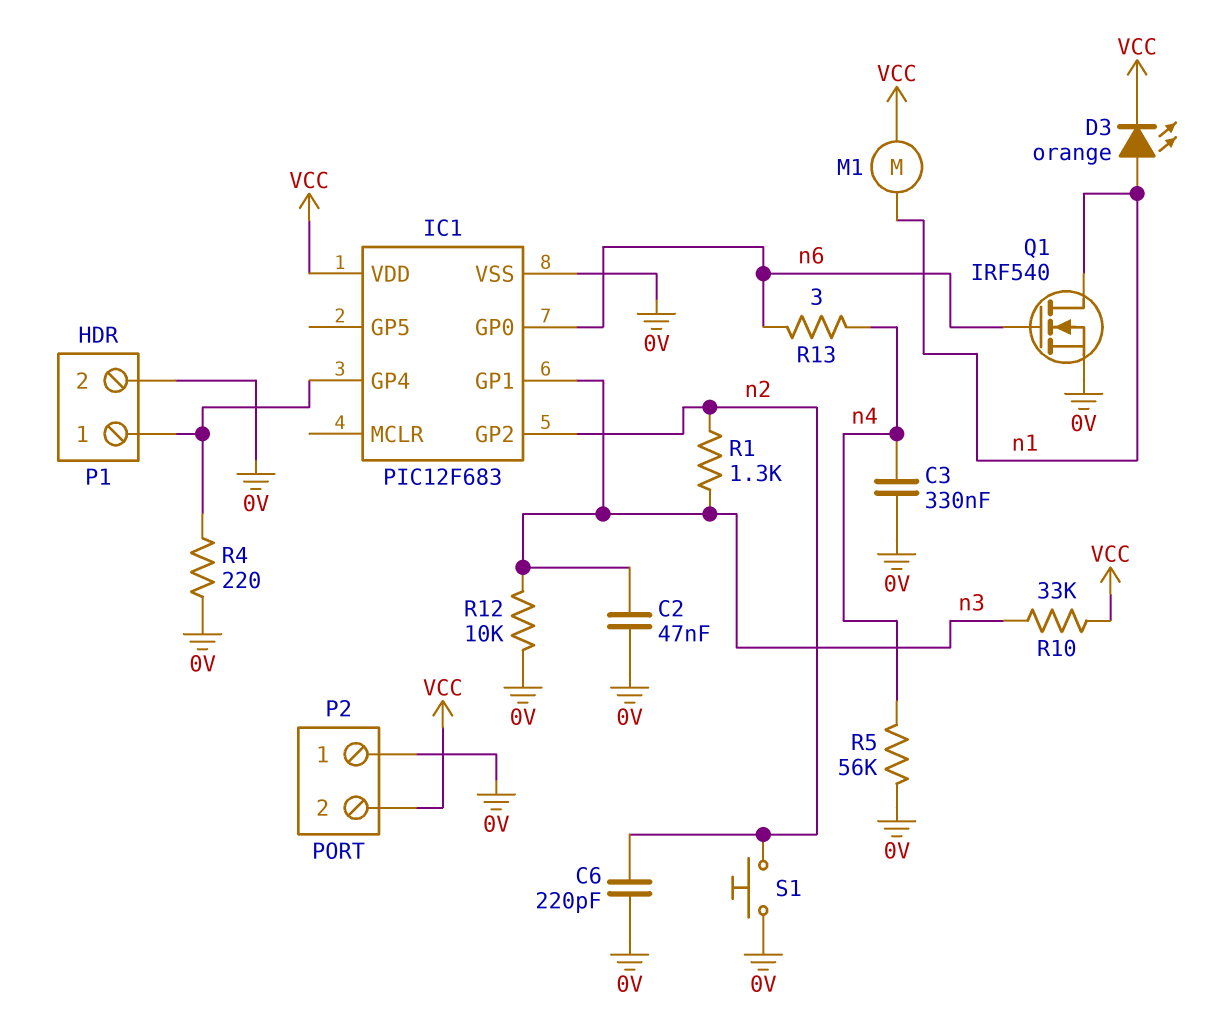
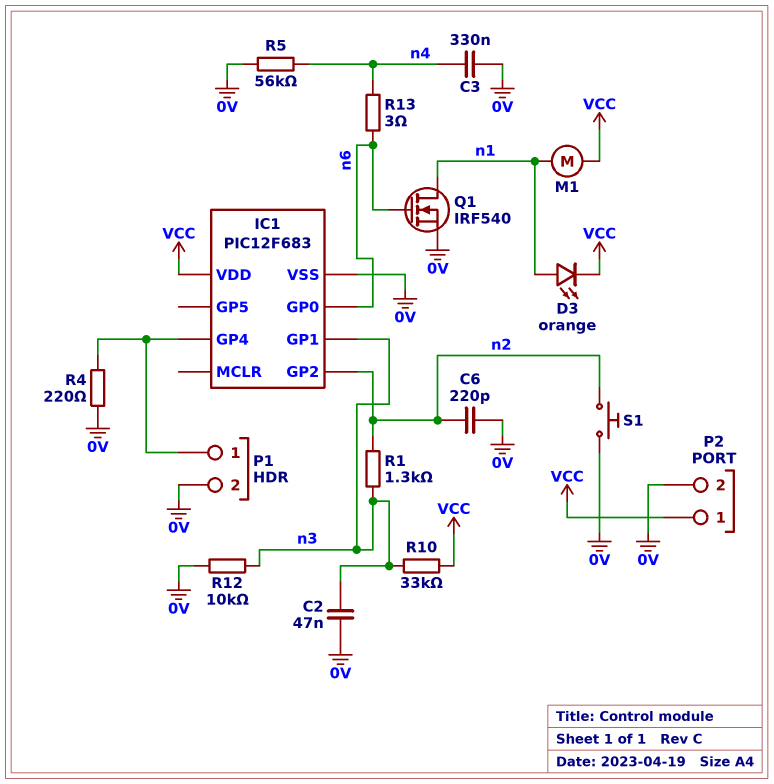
P2 pin 1: 0V -> VCC
P2 pin 2: VCC -> 0V

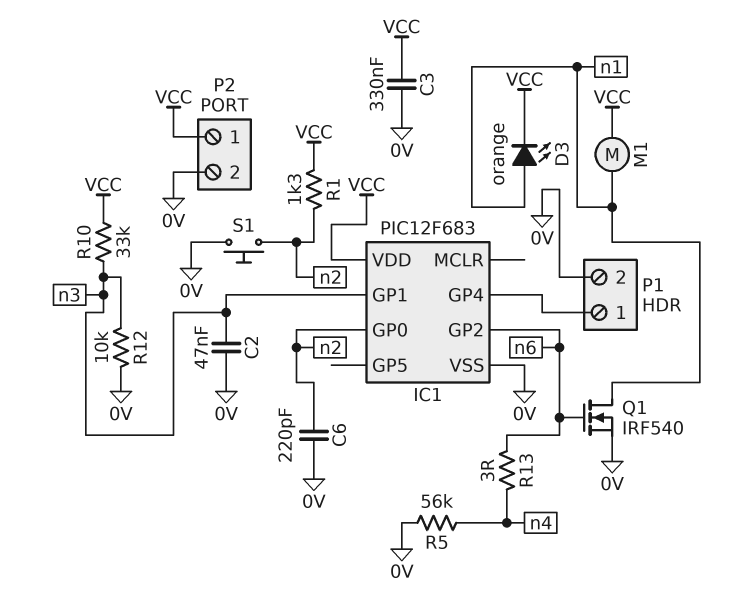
C3: 330nF (0V, n4) -> 330nF (0V, VCC)
IC1 pin GP0: n6 -> n2
IC1 pin GP2: n2 -> n6
R1: 1.3k (n2, n3) -> 1.3k (VCC, n2)
R4: 220 (0V, IC1/GP4) -> none

